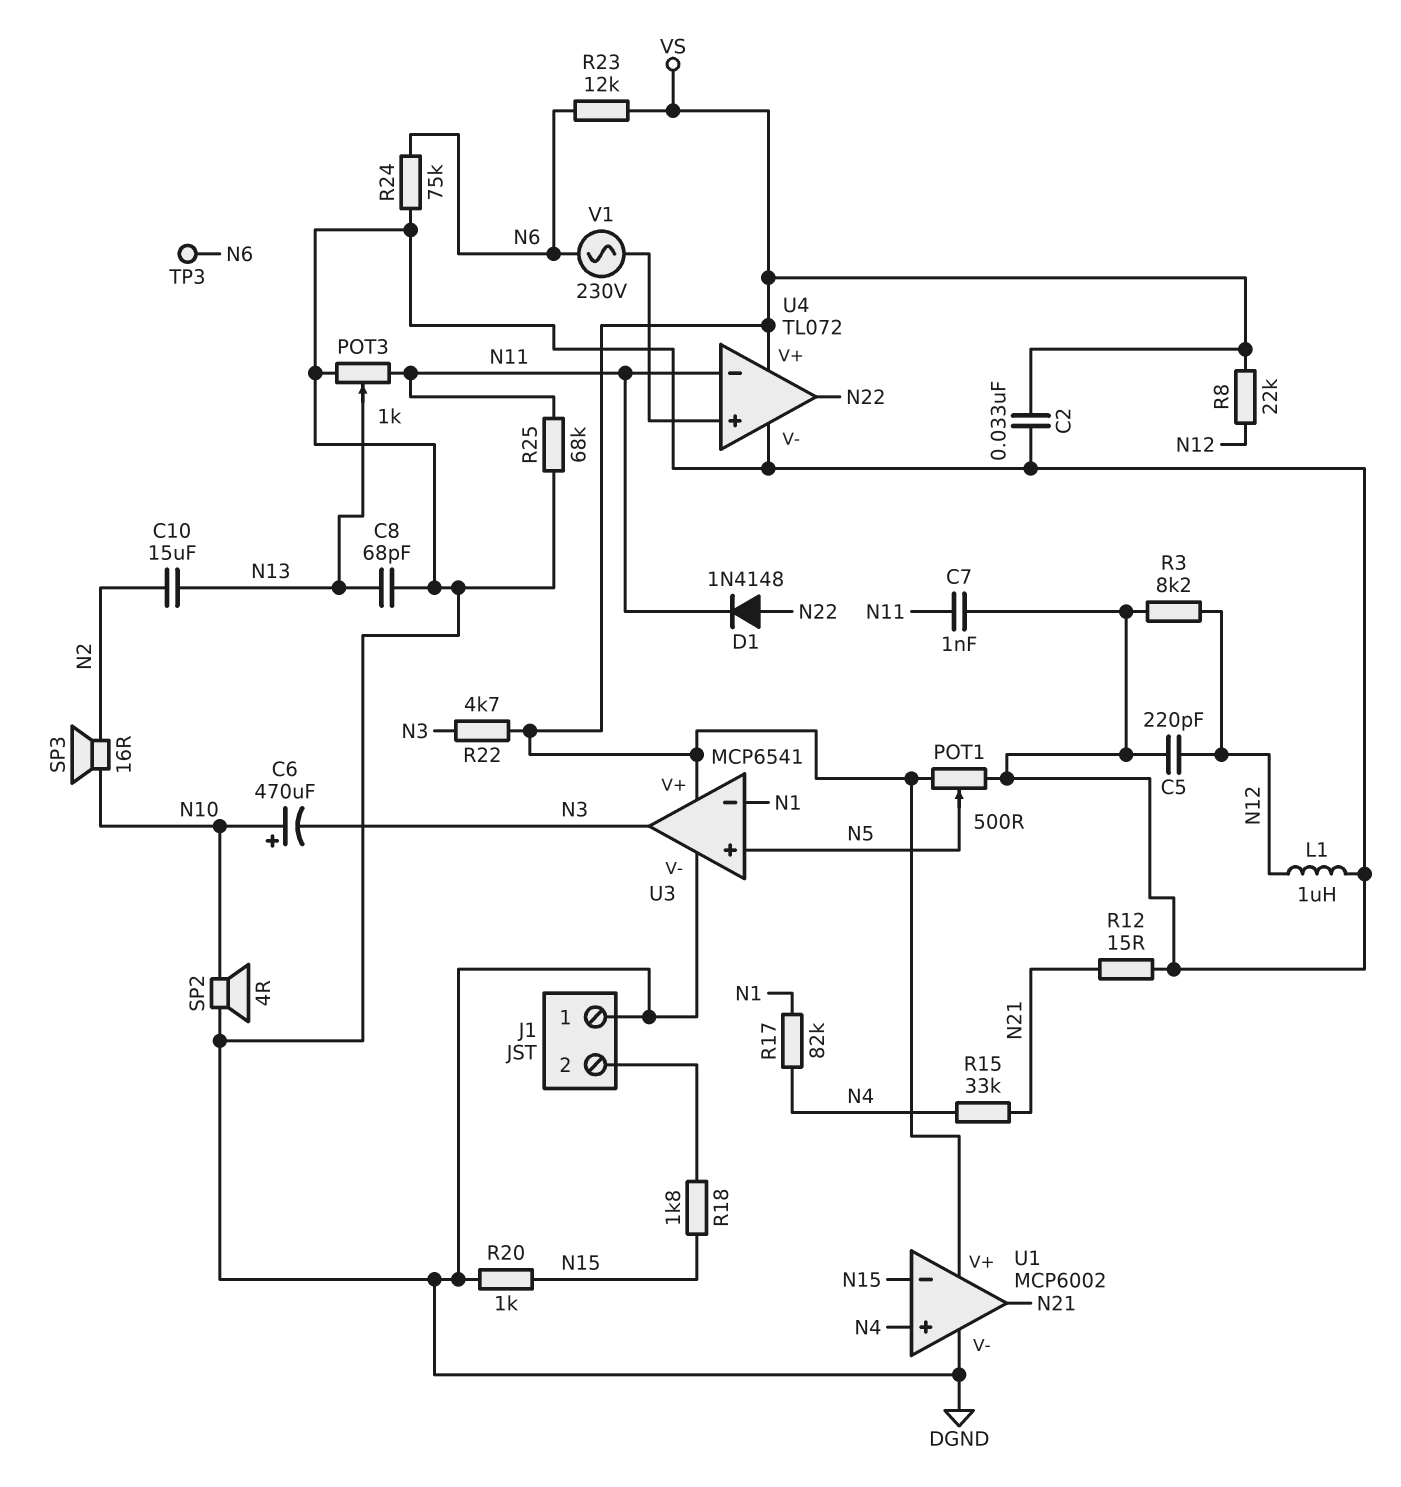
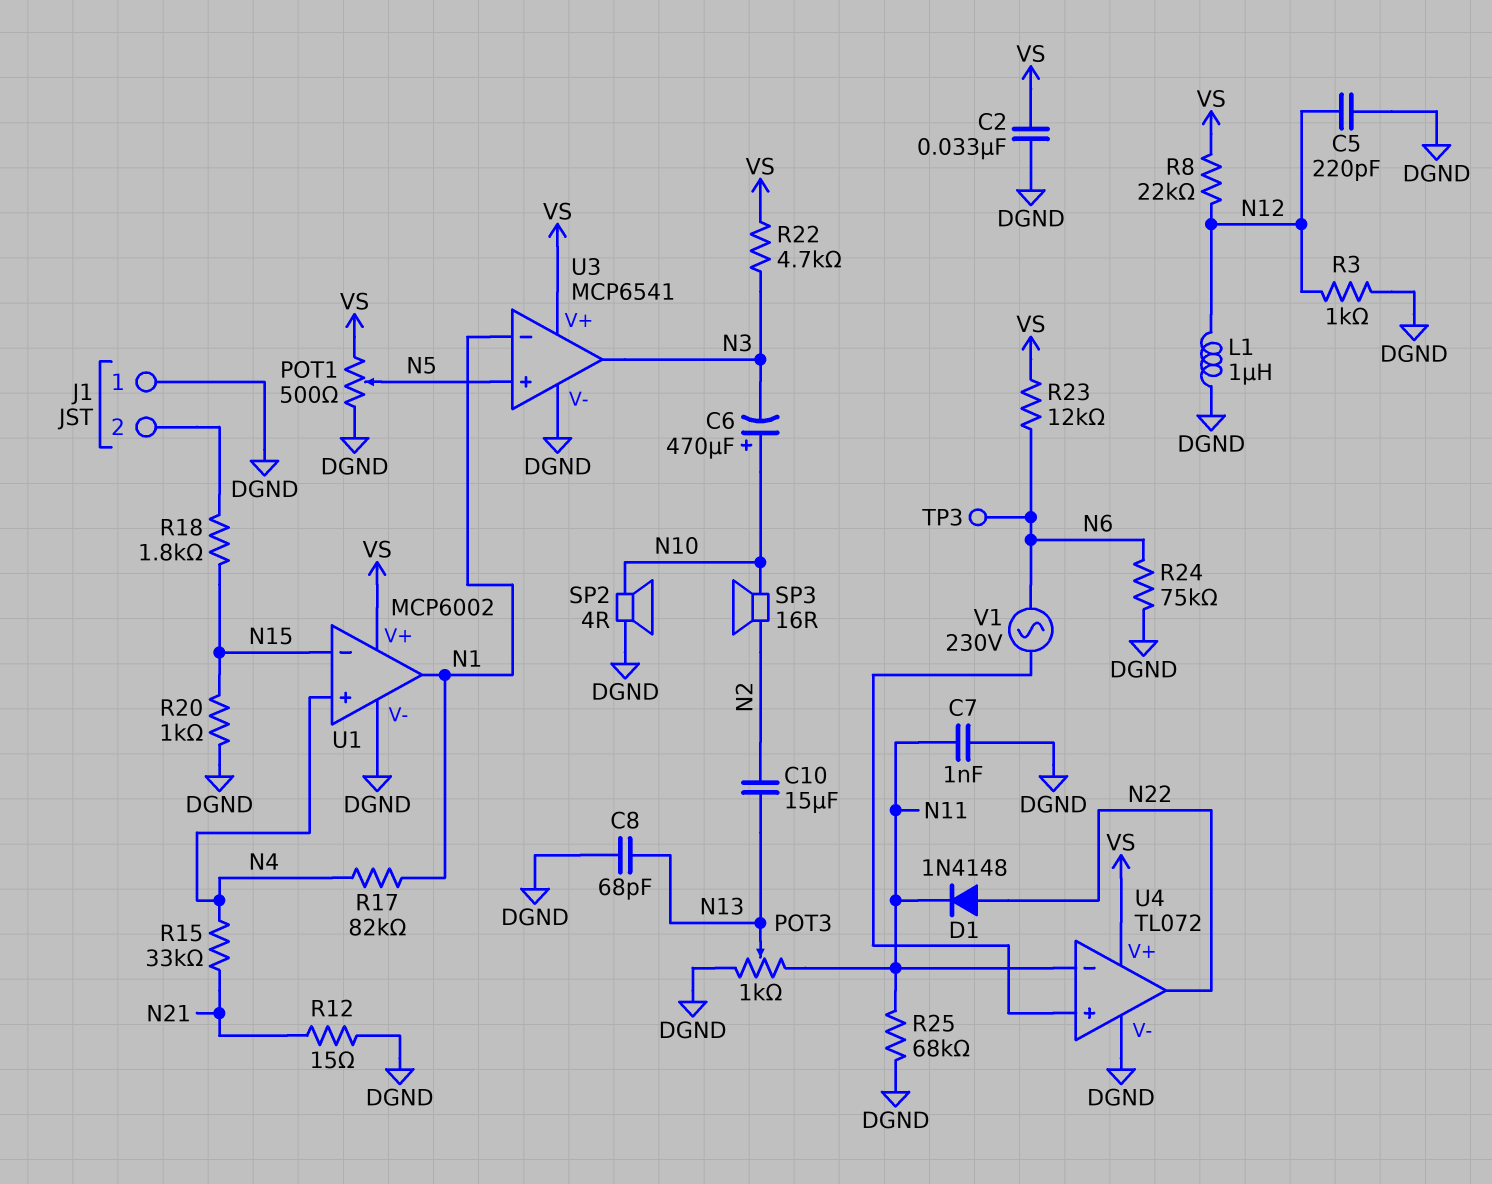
R3: 8.2k (DGND, N12) -> 1k (DGND, N12)
U1 pin out: N21 -> N1

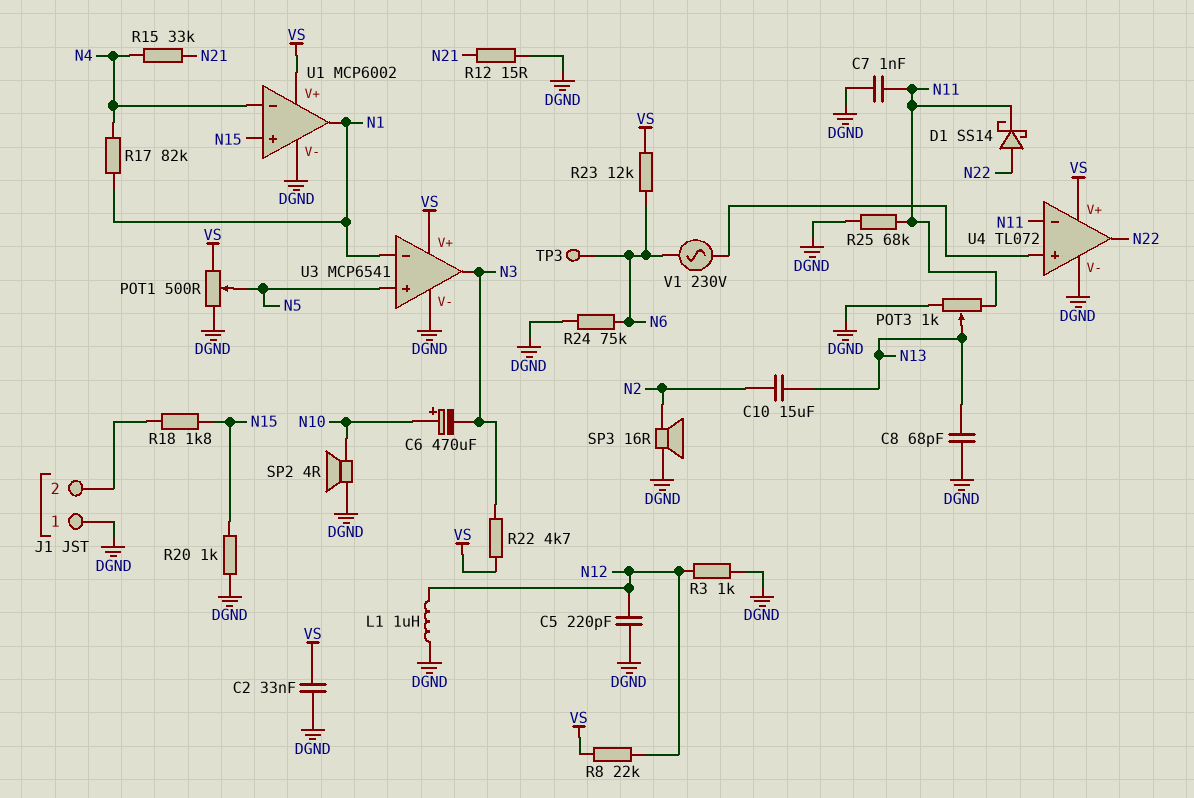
D1: diode 1N4148 (A N22, K N11) -> schottky SS14 (A N22, K N11)
SP3: speaker 16R (N2, N10) -> speaker 16R (DGND, N2)
U1 pin in+: N4 -> N15
U1 pin in-: N15 -> N4

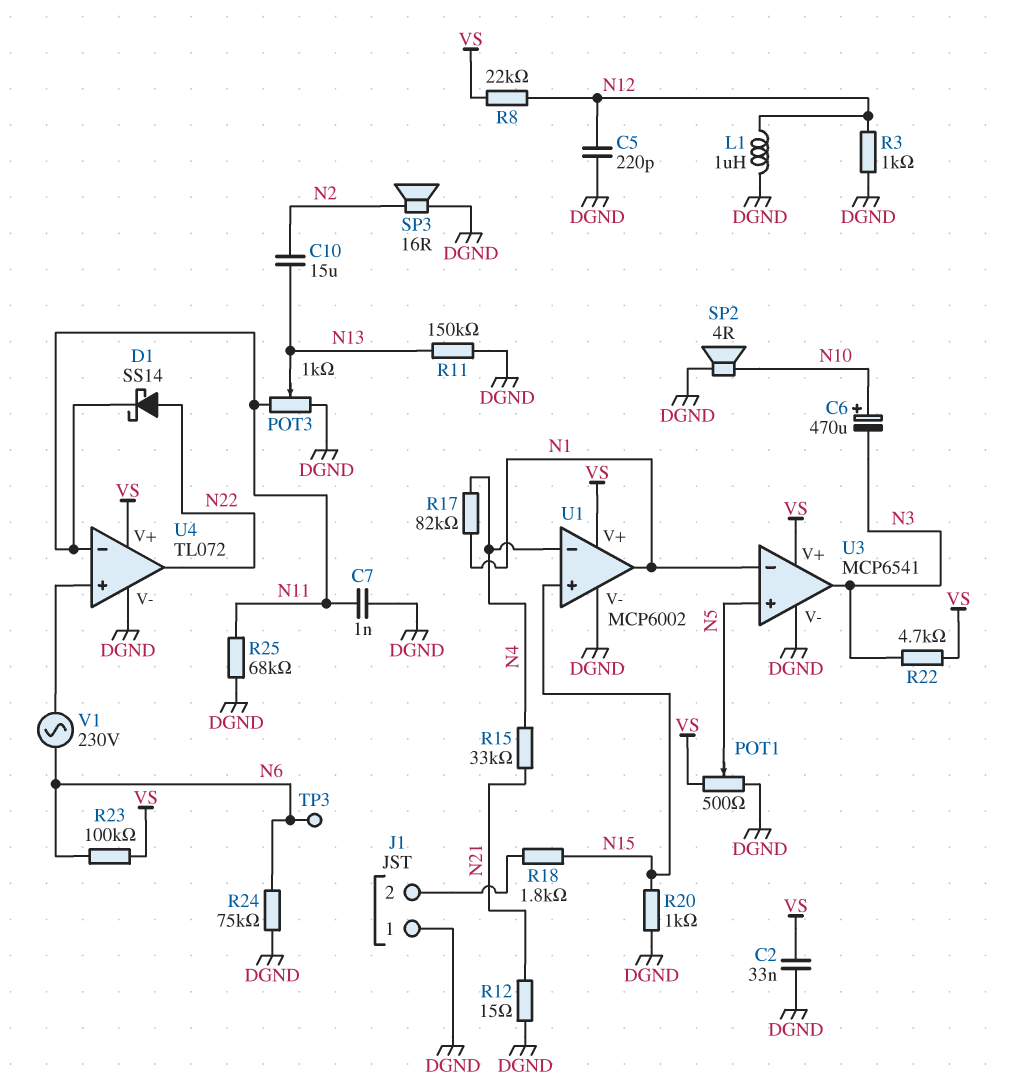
C8: 68pF (DGND, N13) -> none
R11: none -> 150k (DGND, N13)
R23: 12k (N6, VS) -> 100k (N6, VS)

